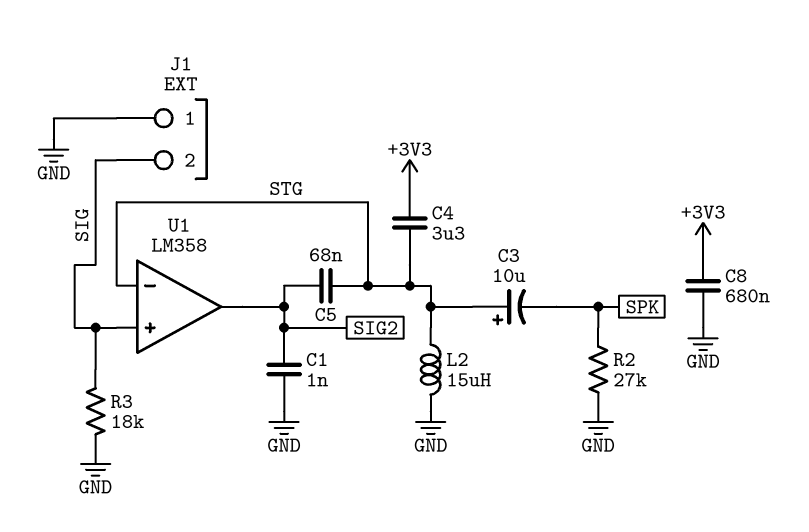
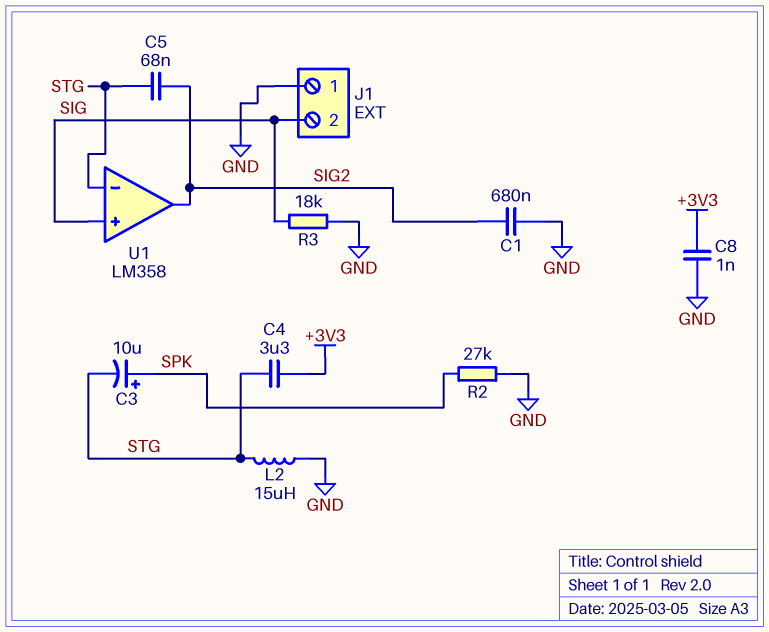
C1: 1nF (GND, SIG2) -> 680nF (GND, SIG2)
C3: 10uF (plus STG, minus SPK) -> 10uF (plus SPK, minus STG)
C8: 680nF (+3V3, GND) -> 1nF (+3V3, GND)

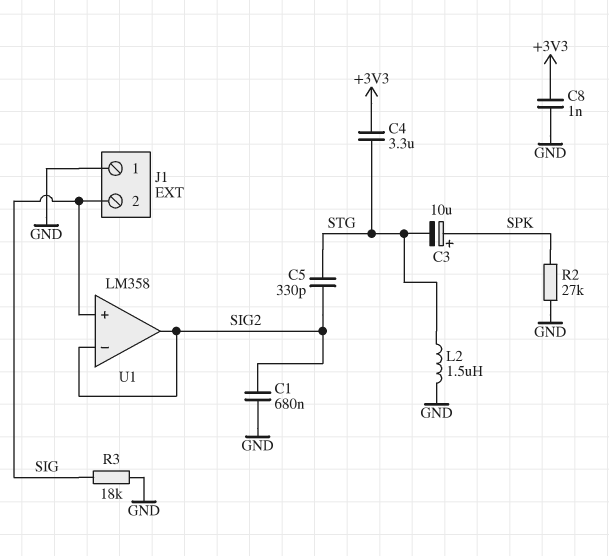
C5: 68nF (SIG2, STG) -> 330pF (SIG2, STG)
L2: 15uH (GND, STG) -> 1.5uH (GND, STG)
U1 pin in-: STG -> SIG2

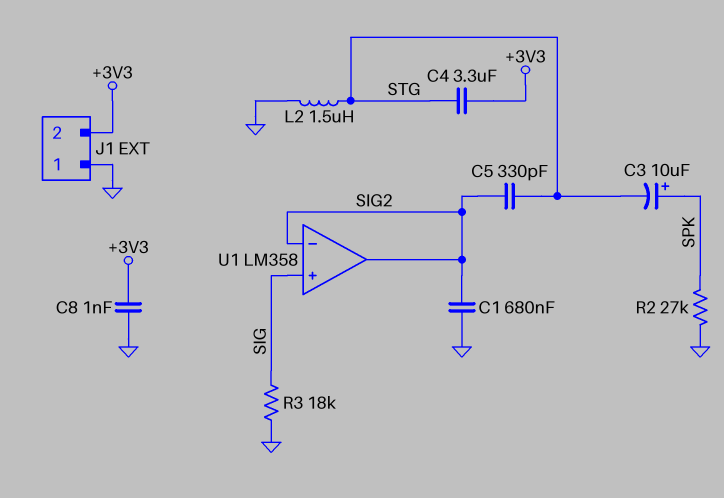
J1 pin 2: SIG -> +3V3

